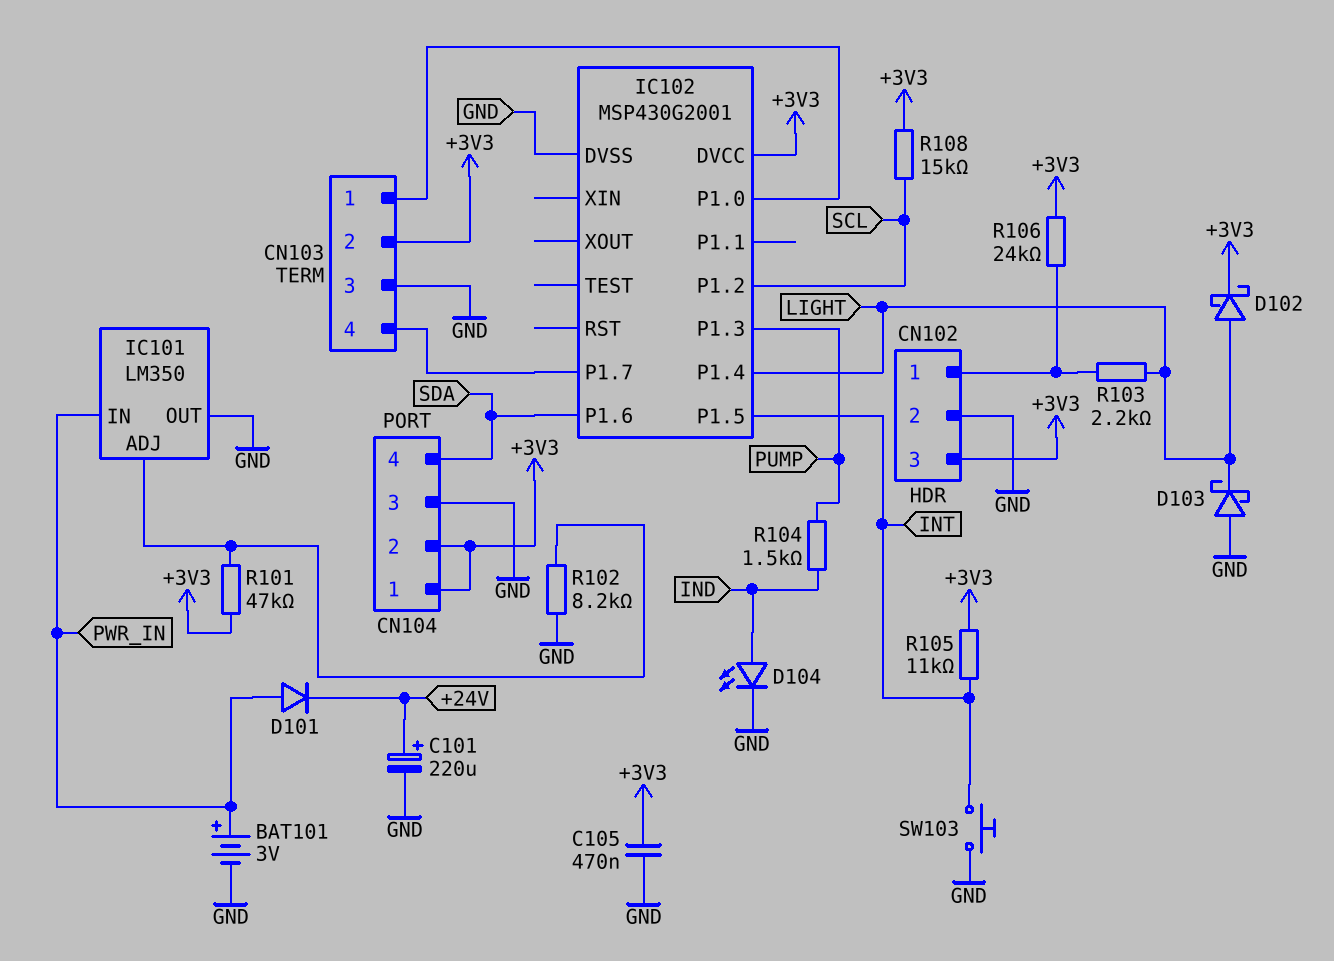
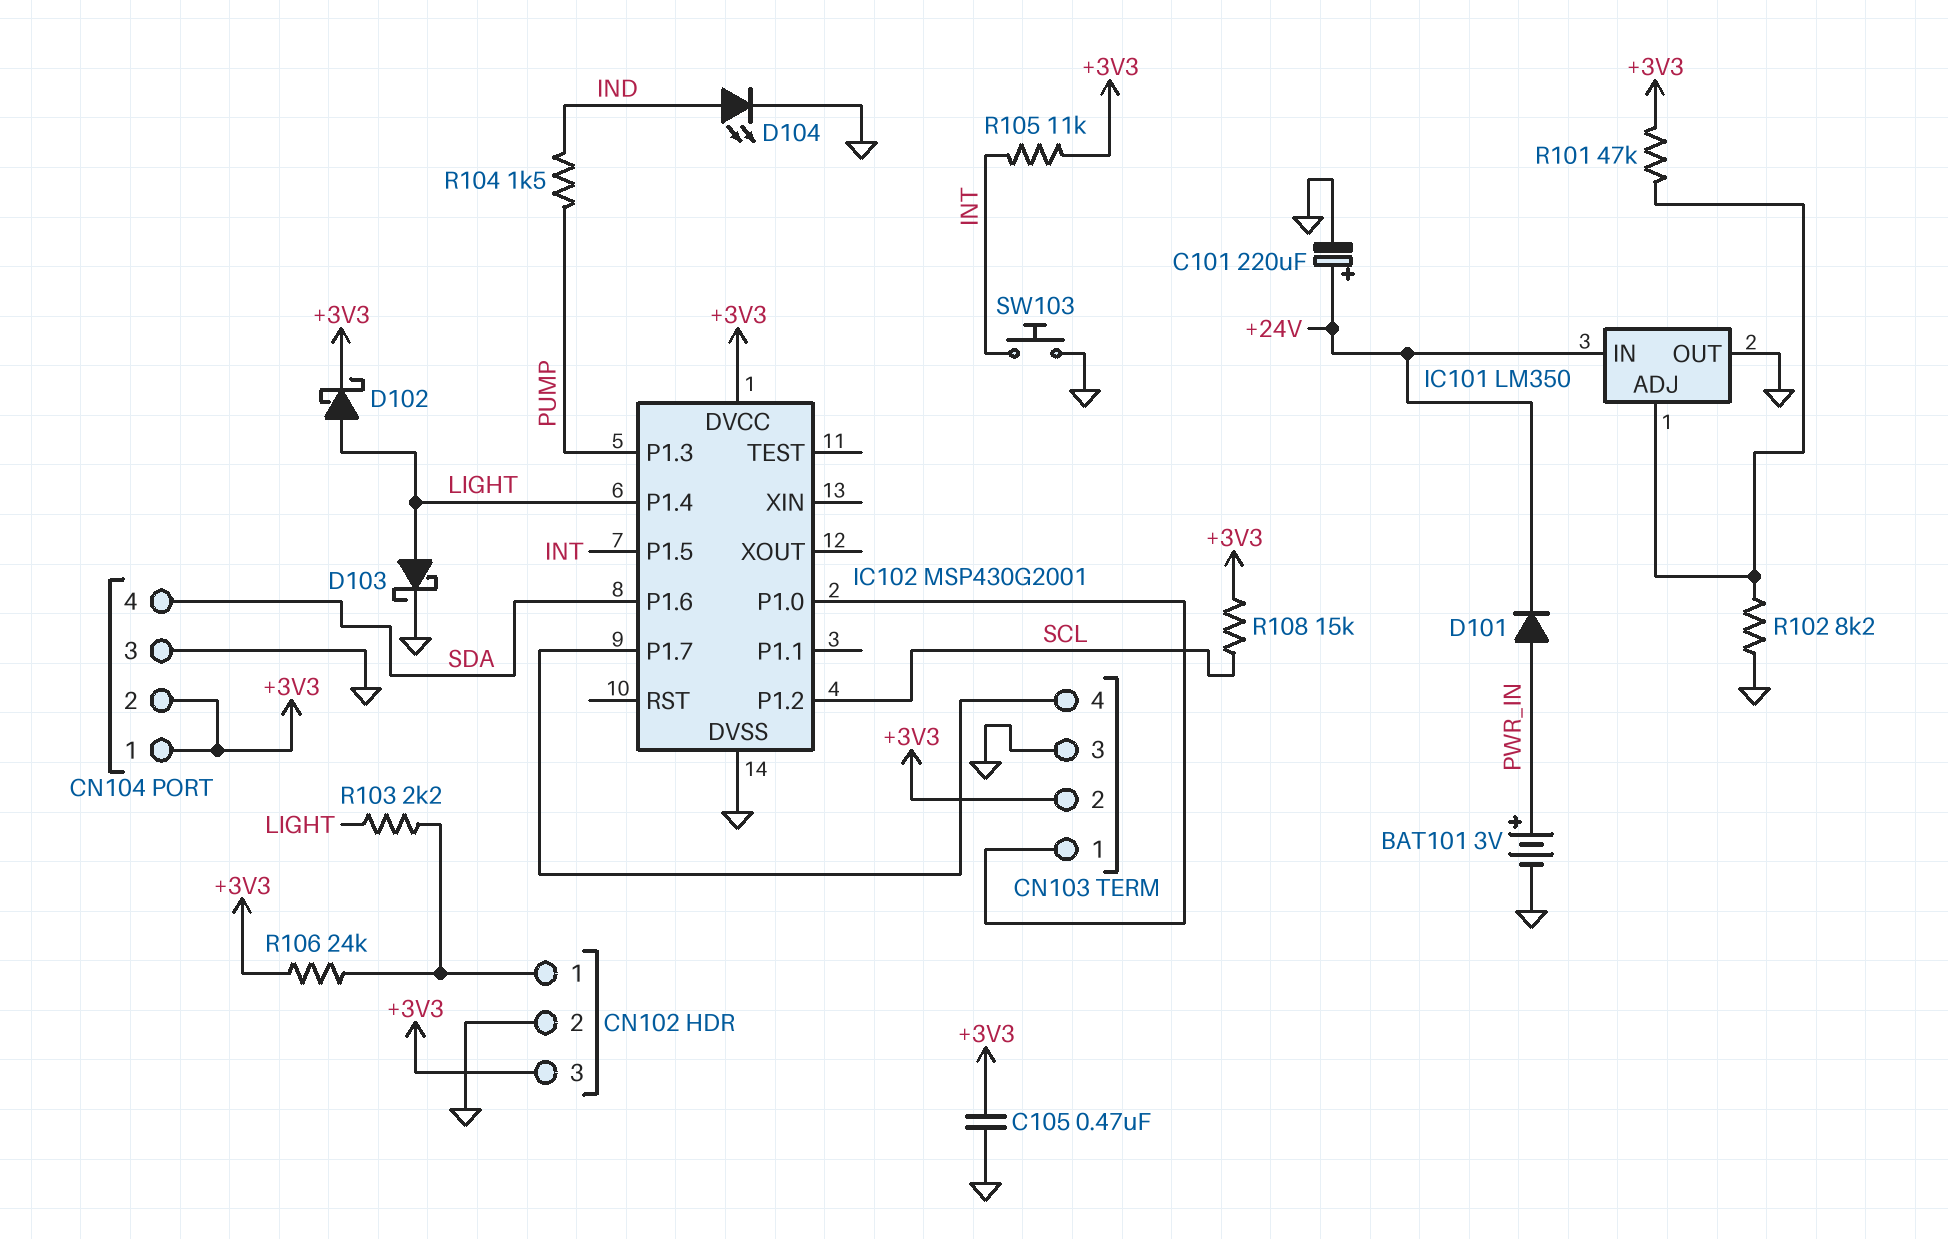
D103: schottky (A GND, K LIGHT) -> schottky (A LIGHT, K GND)
IC101 pin IN: PWR_IN -> +24V

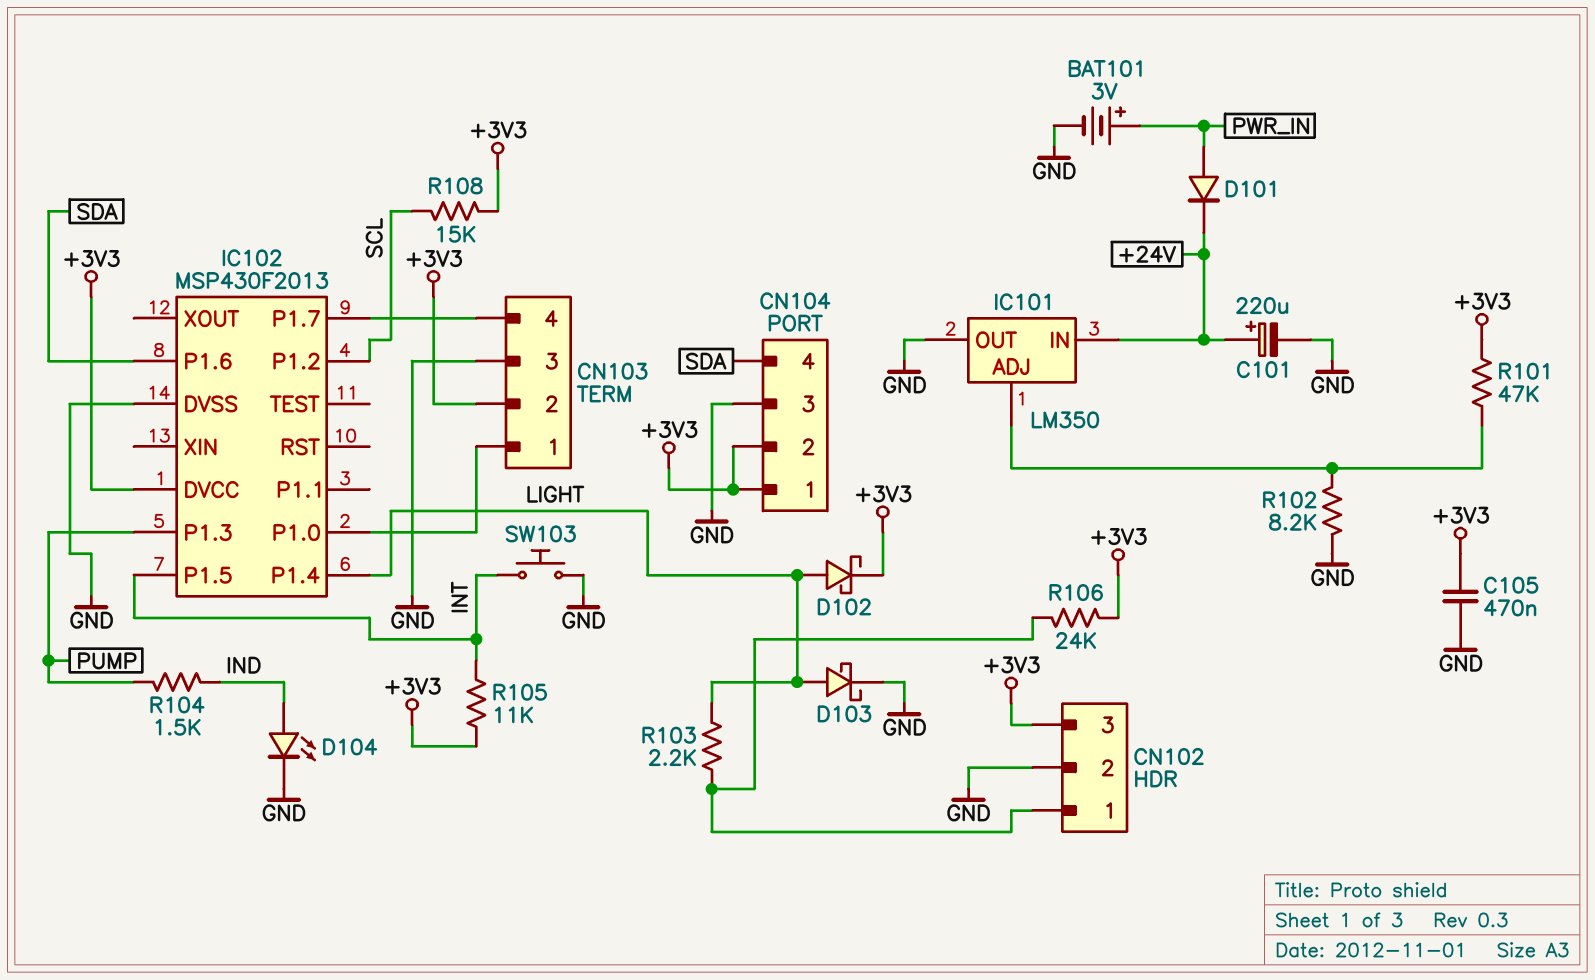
IC102: MSP430G2001 -> MSP430F2013

